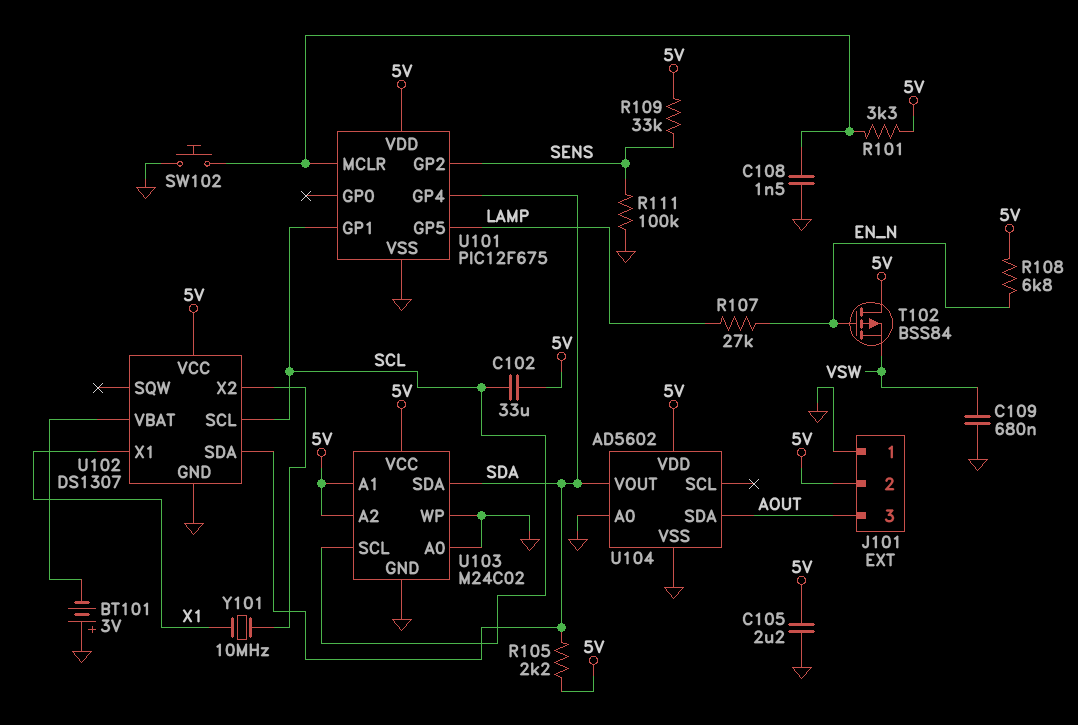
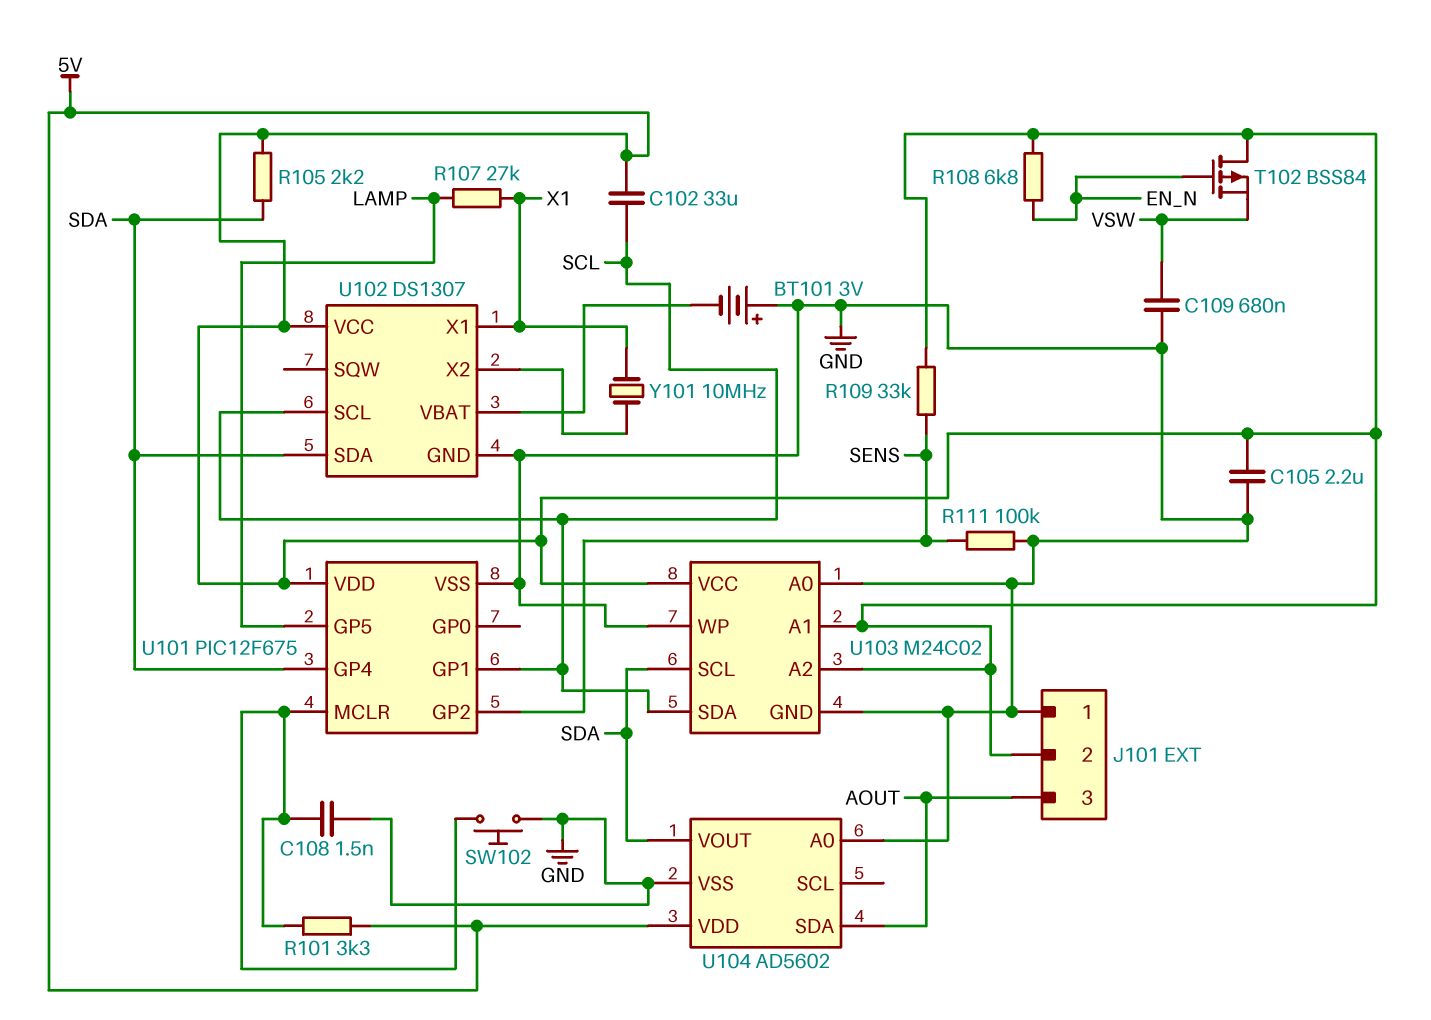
R107: 27k (EN_N, LAMP) -> 27k (LAMP, X1)
U103 pin SCL: SCL -> SDA
U103 pin SDA: SDA -> SCL

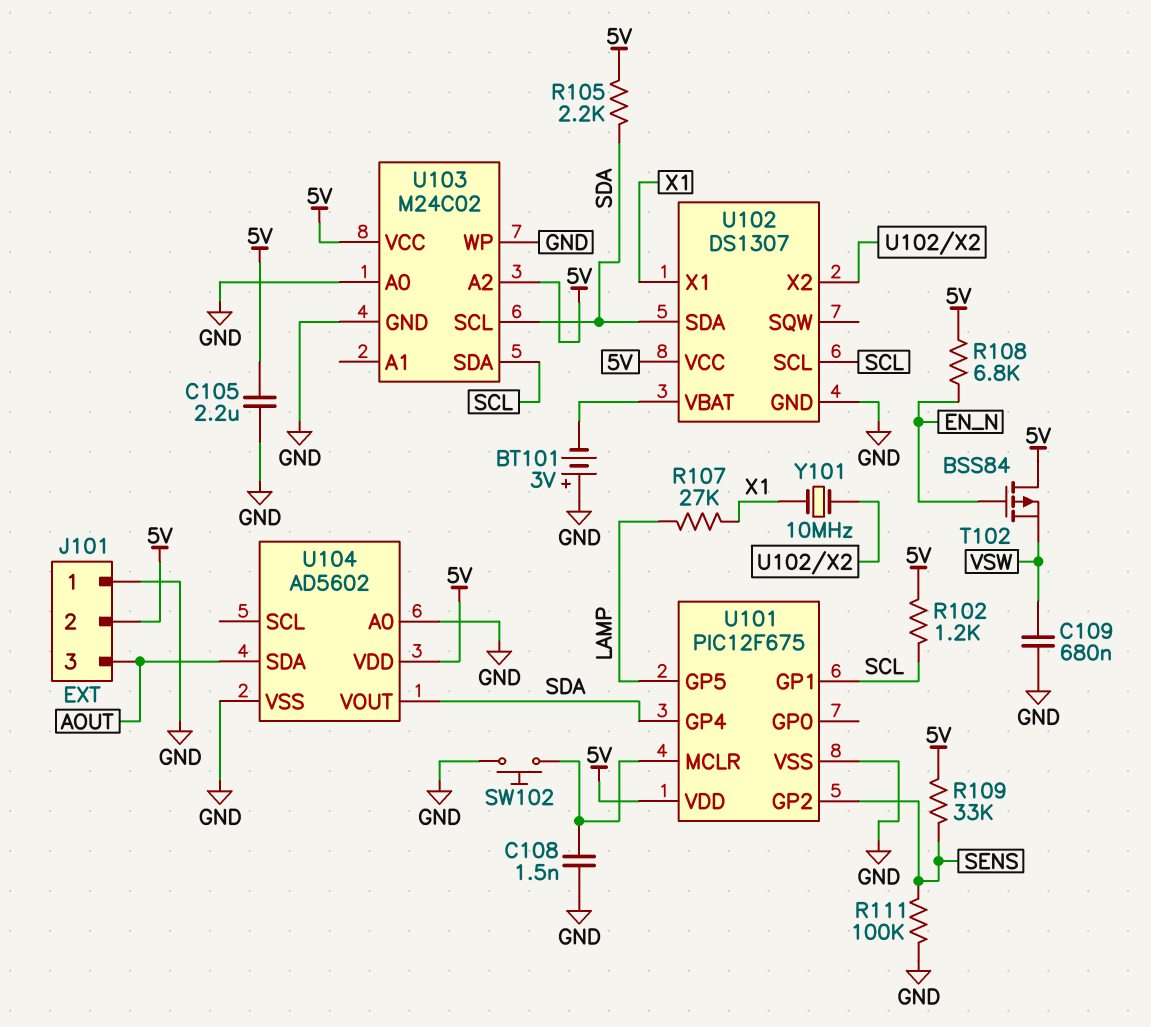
C102: 33uF (5V, SCL) -> none
R101: 3.3k (5V, U101/MCLR) -> none
R102: none -> 1.2k (5V, SCL)
U103 pin A1: 5V -> none

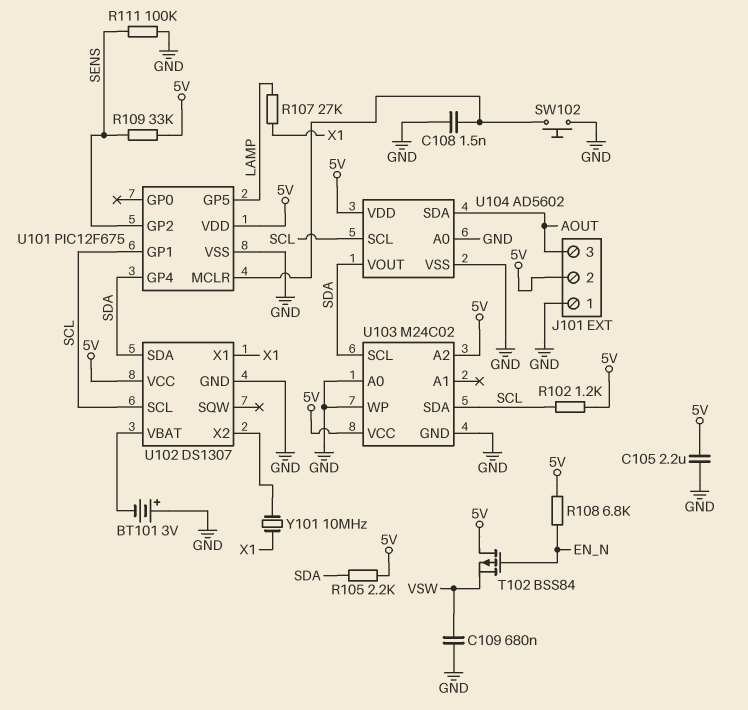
U104 pin SCL: none -> SCL

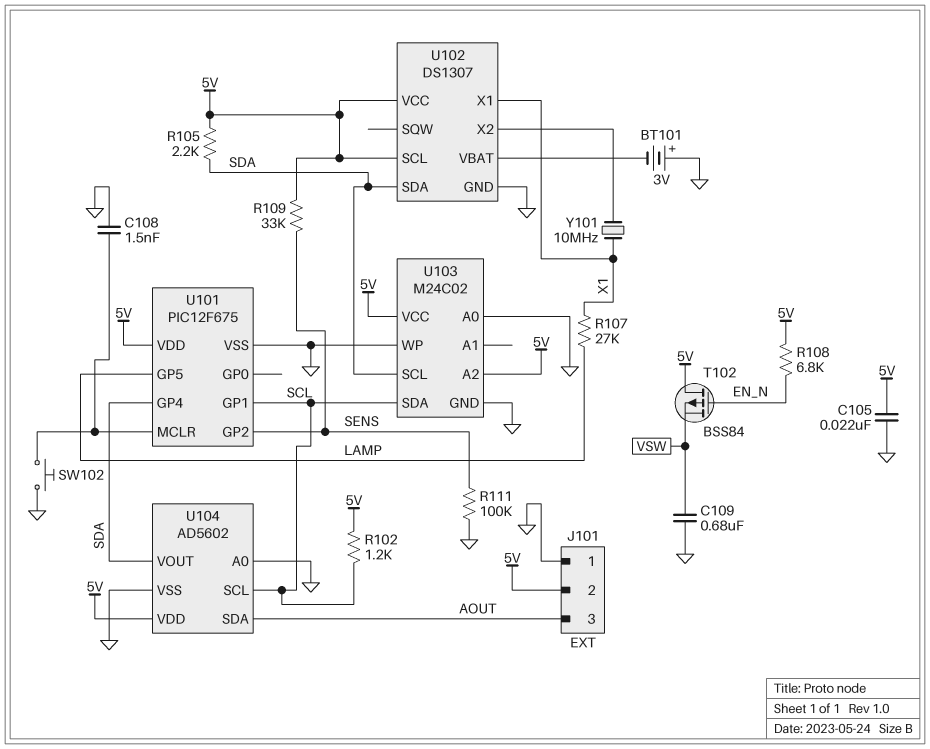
C105: 2.2uF (5V, GND) -> 22nF (5V, GND)
U102 pin SCL: SCL -> 5V

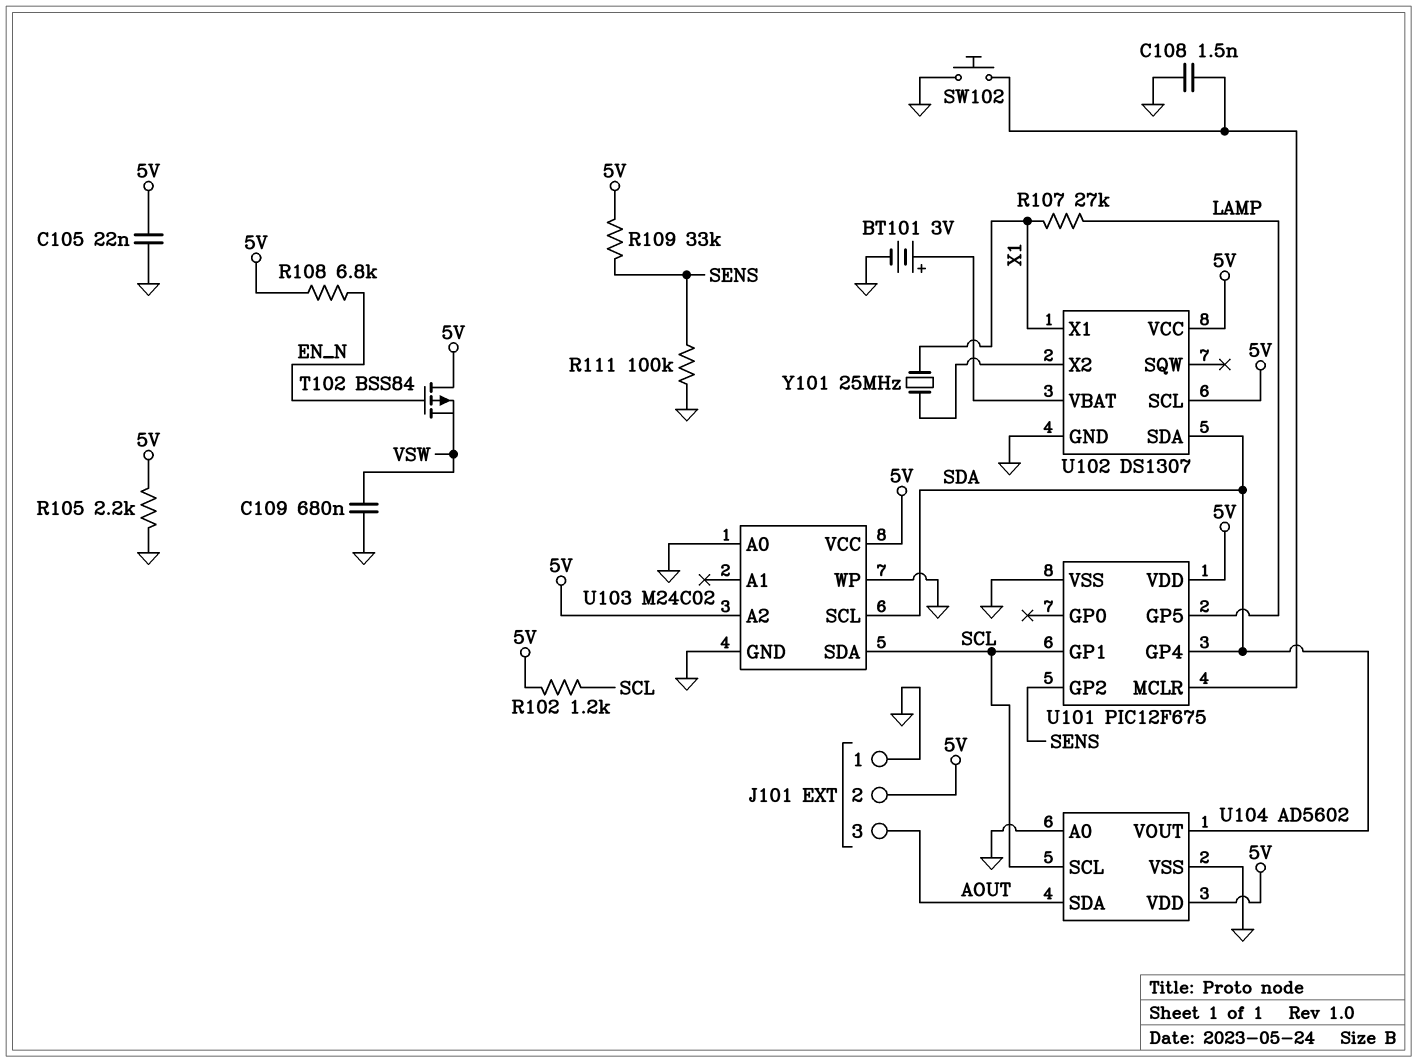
BT101: 3V (plus GND, minus U102/VBAT) -> 3V (plus U102/VBAT, minus GND)
R105: 2.2k (5V, SDA) -> 2.2k (5V, GND)
Y101: 10MHz (U102/X2, X1) -> 25MHz (U102/X2, X1)

